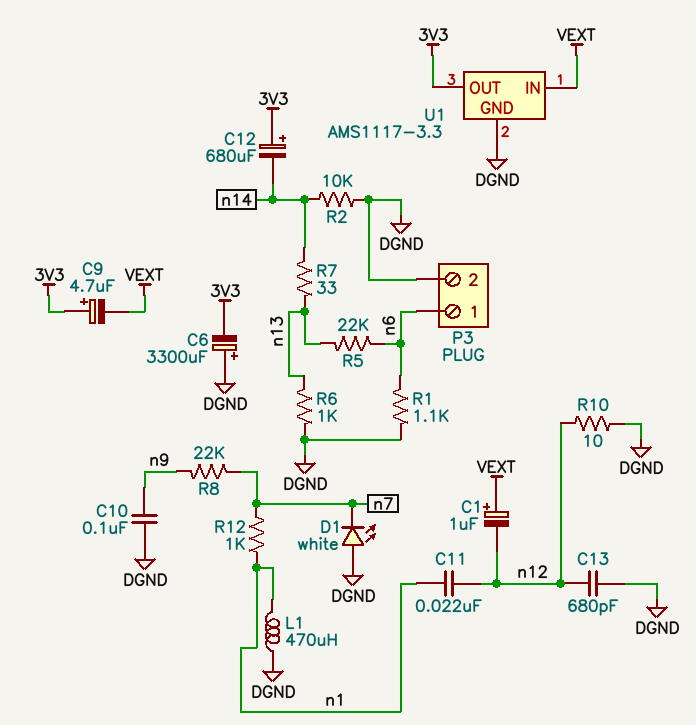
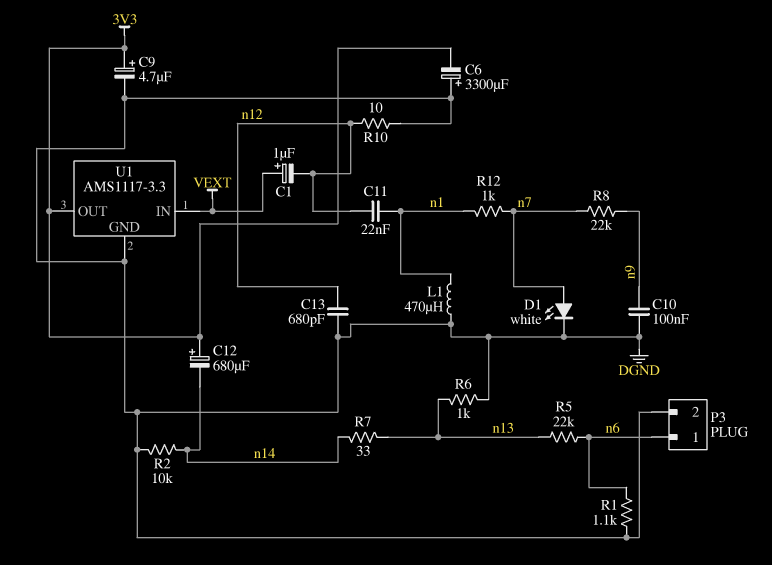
C9: 4.7uF (plus 3V3, minus VEXT) -> 4.7uF (plus 3V3, minus DGND)
D1: LED white (A DGND, K n7) -> LED white (A n7, K DGND)

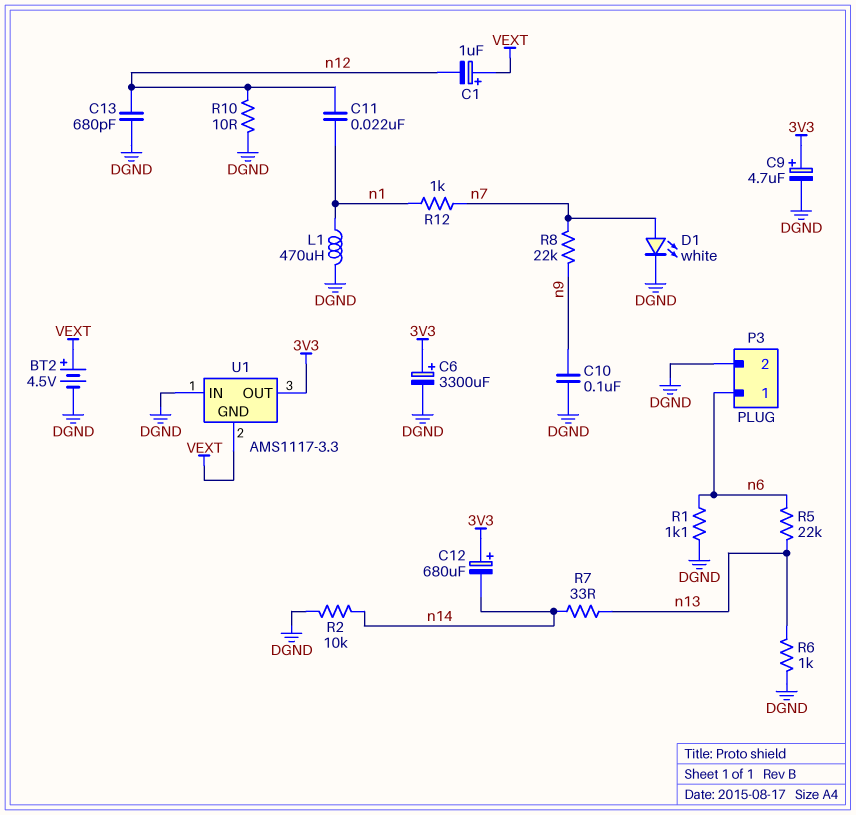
BT2: none -> 4.5V (plus VEXT, minus DGND)
C6: 3300uF (plus DGND, minus 3V3) -> 3300uF (plus 3V3, minus DGND)
U1 pin GND: DGND -> VEXT
U1 pin IN: VEXT -> DGND

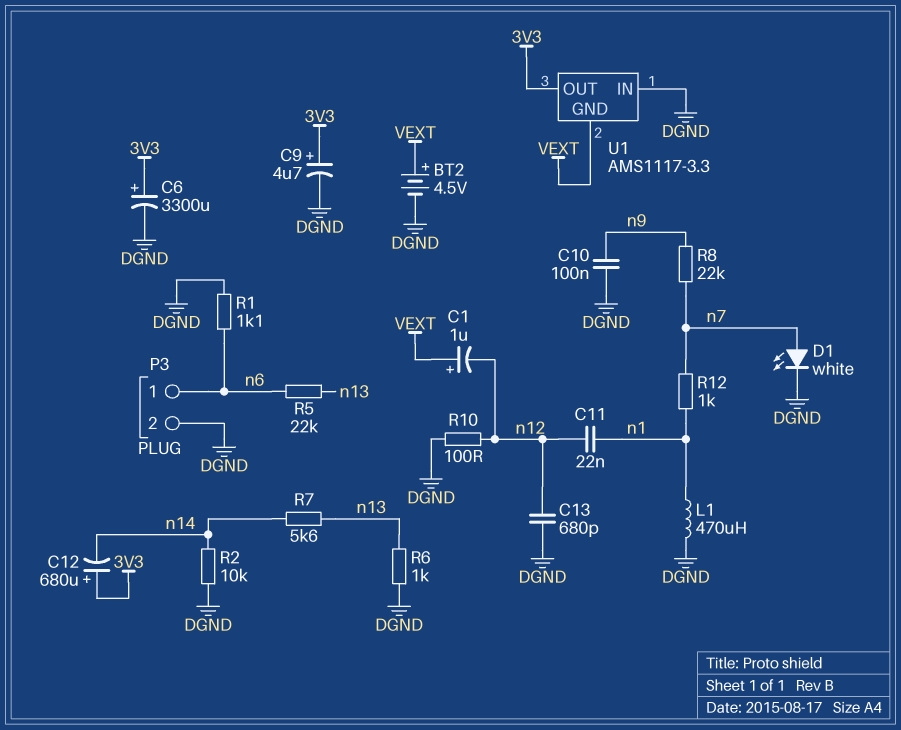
R7: 33 (n13, n14) -> 5.6k (n13, n14)
R10: 10 (DGND, n12) -> 100 (DGND, n12)

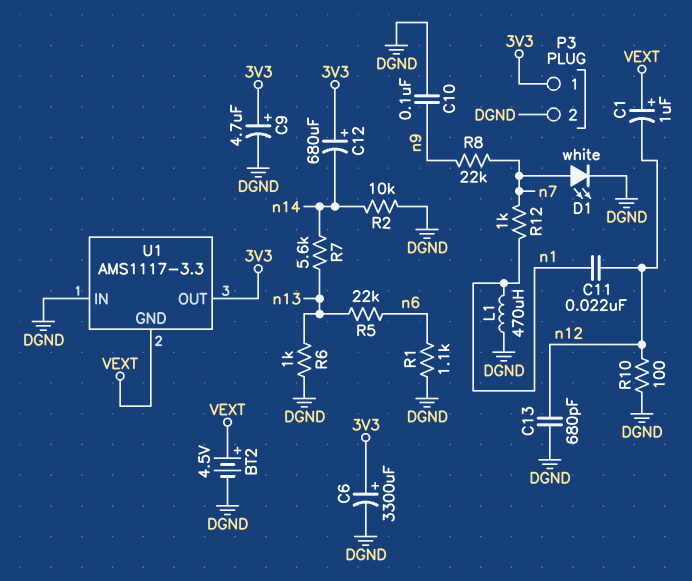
P3 pin 1: n6 -> 3V3

